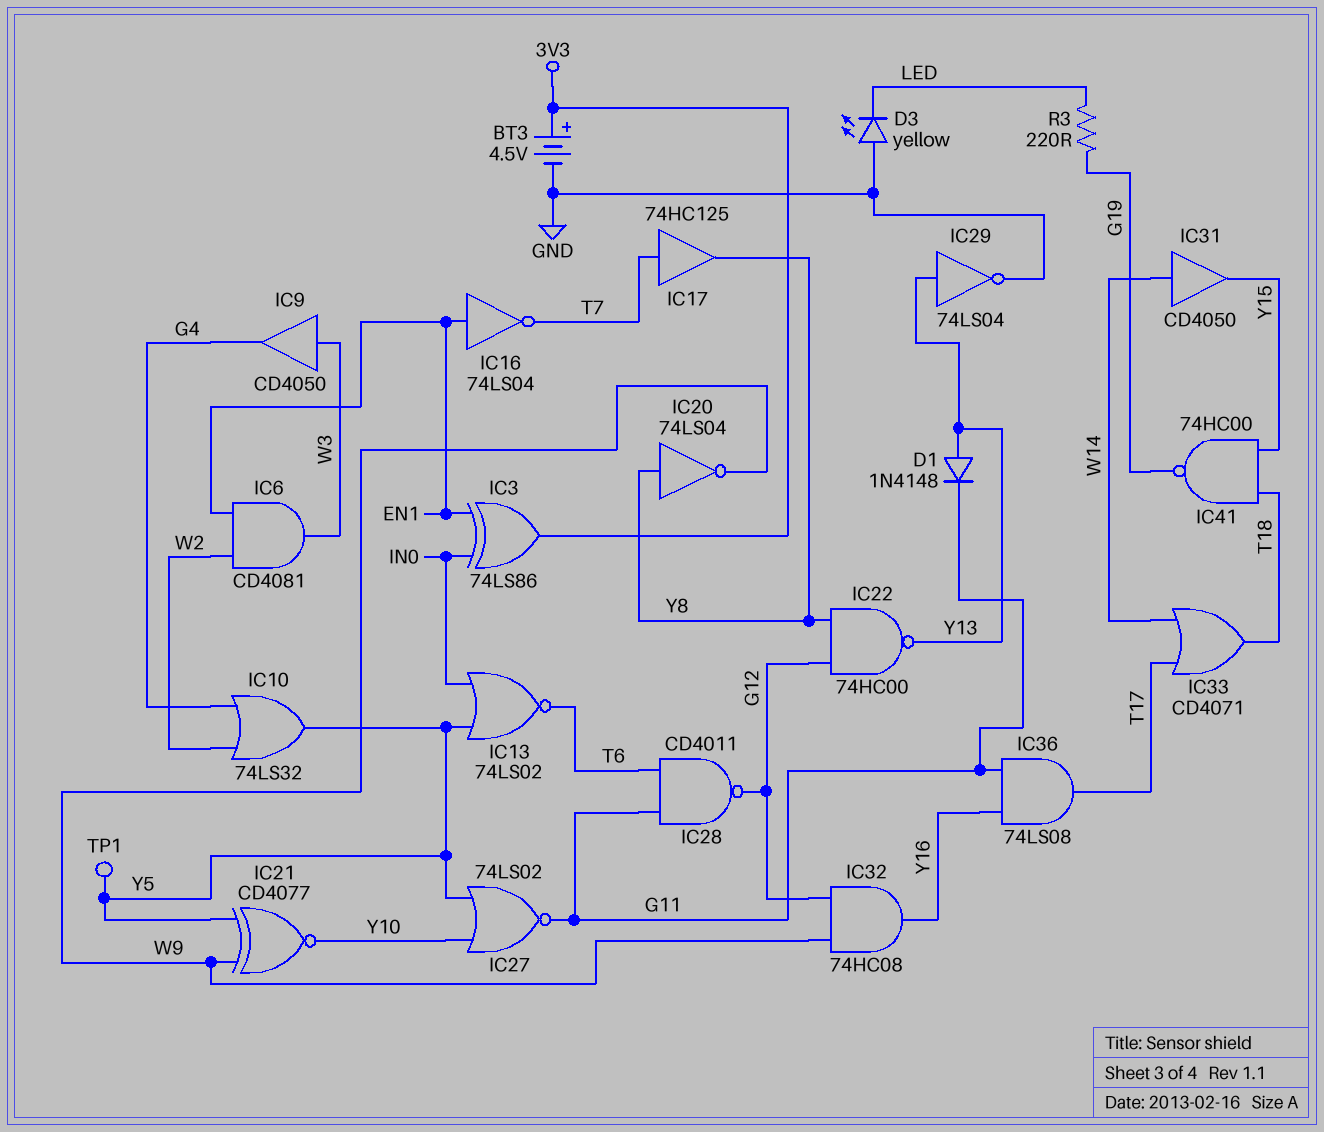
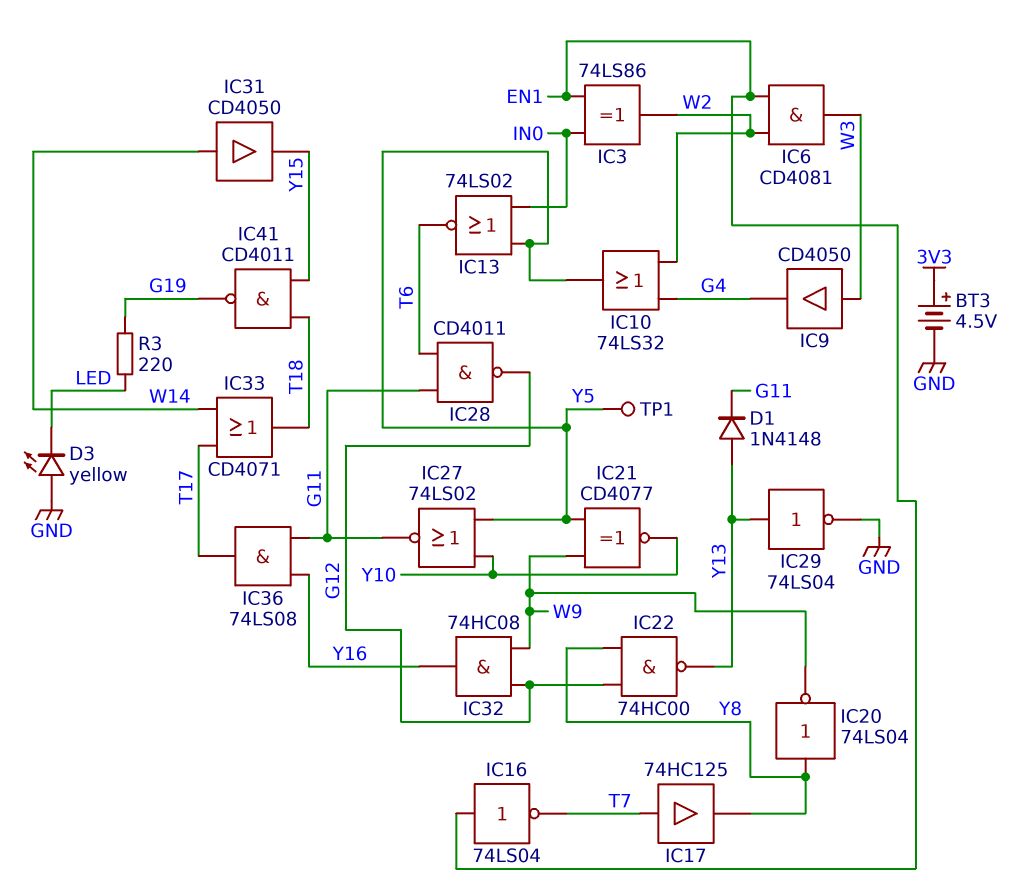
IC3: XOR 74LS86 (in EN1, in IN0, out 3V3) -> XOR 74LS86 (in EN1, in IN0, out W2)
IC41: NAND 74HC00 (in T18, in Y15, out G19) -> NAND CD4011 (in T18, in Y15, out G19)

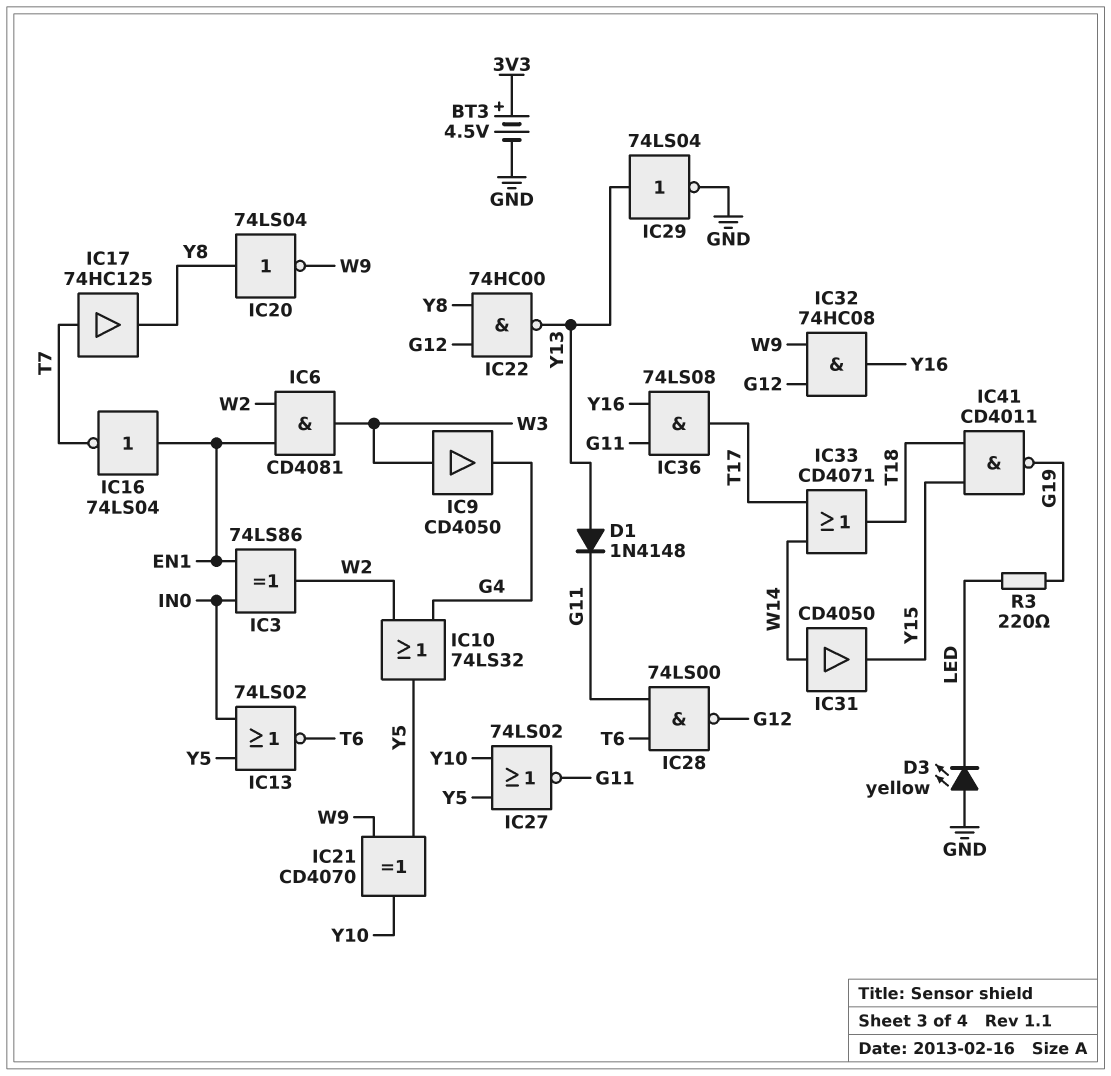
IC21: XNOR CD4077 (in W9, in Y5, out Y10) -> XOR CD4070 (in W9, in Y5, out Y10)
IC28: NAND CD4011 (in G11, in T6, out G12) -> NAND 74LS00 (in G11, in T6, out G12)
TP1: test point (Y5) -> none

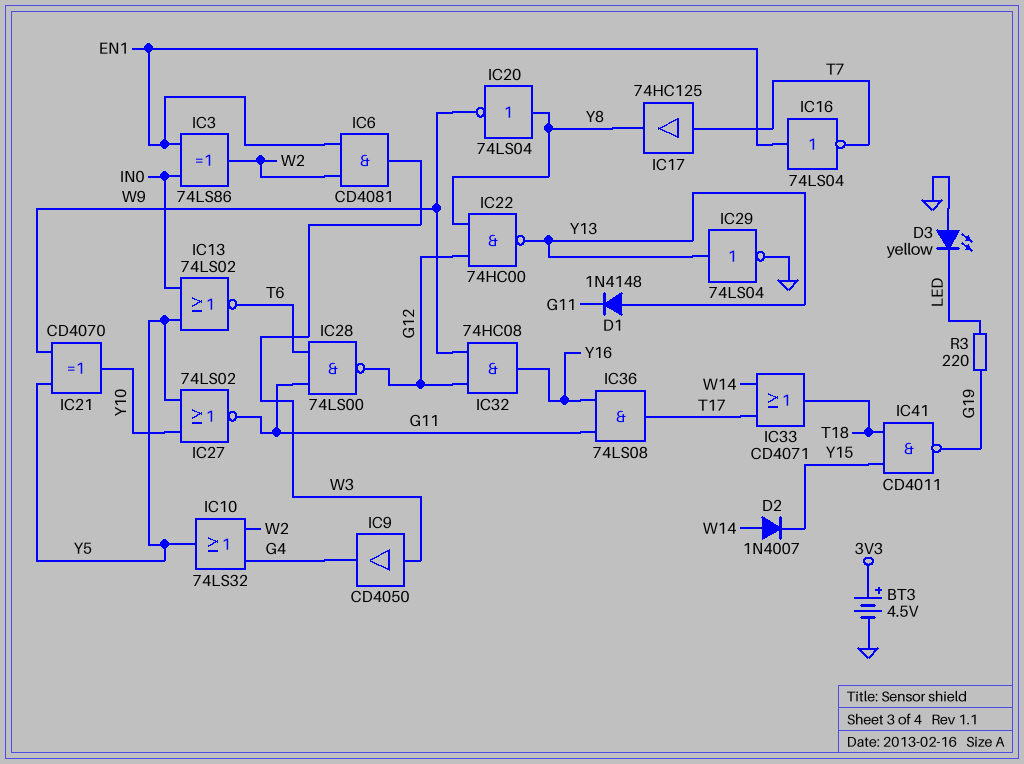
D2: none -> diode 1N4007 (A W14, K Y15)
IC31: buffer CD4050 (in W14, out Y15) -> none

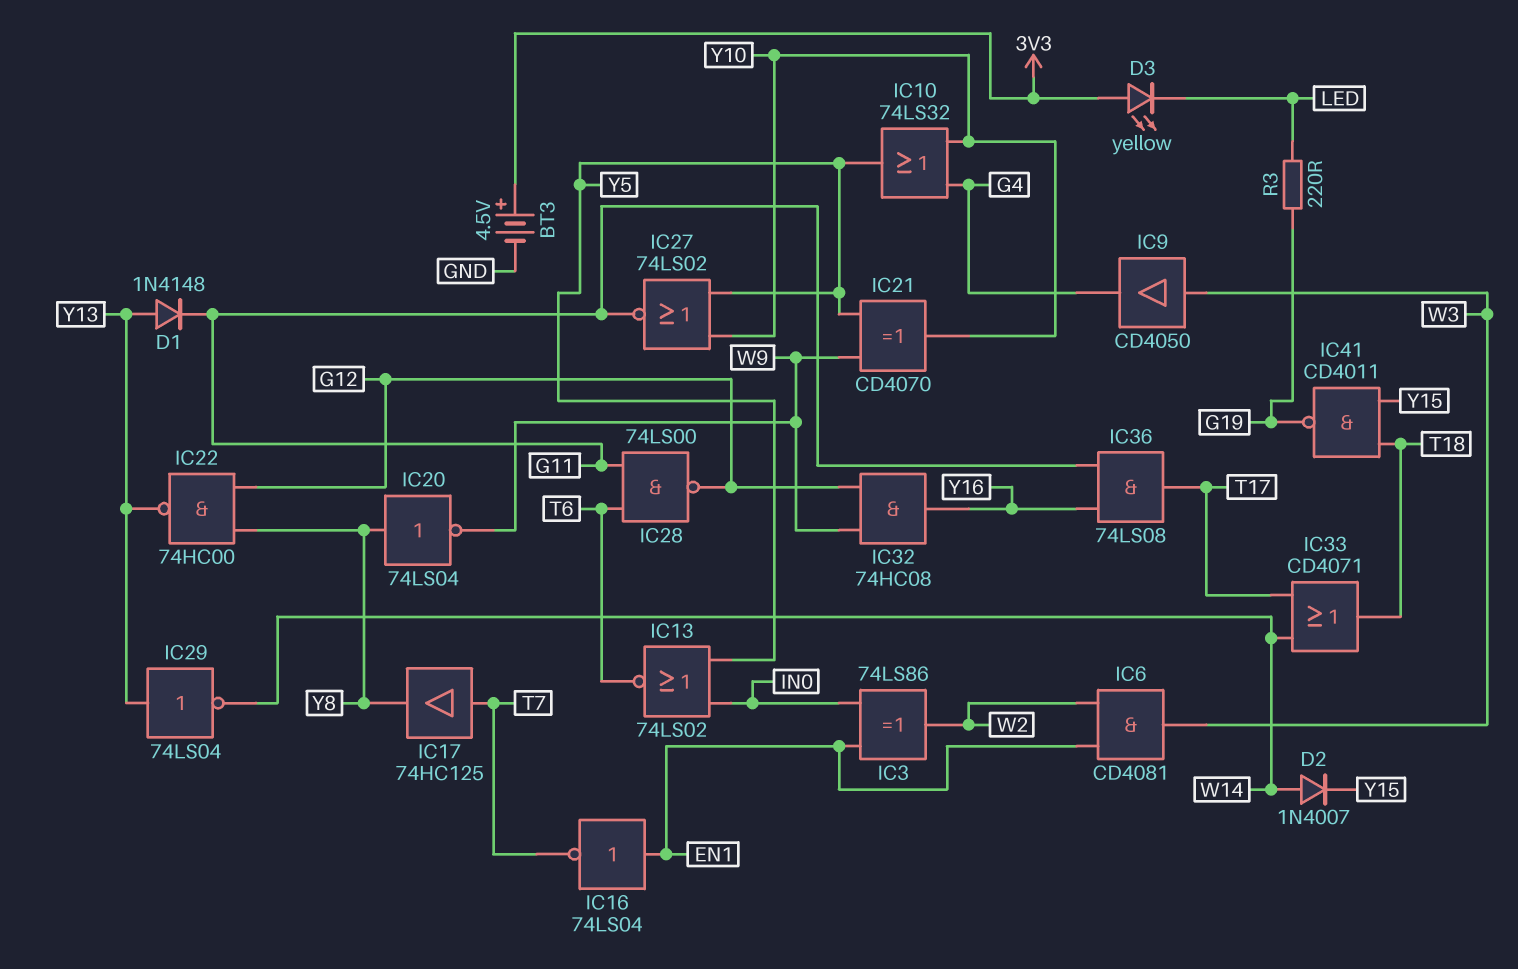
D3: LED yellow (A GND, K LED) -> LED yellow (A 3V3, K LED)
IC10: OR 74LS32 (in G4, in W2, out Y5) -> OR 74LS32 (in G4, in Y10, out Y5)
IC29: NOT 74LS04 (in Y13, out GND) -> NOT 74LS04 (in Y13, out W14)

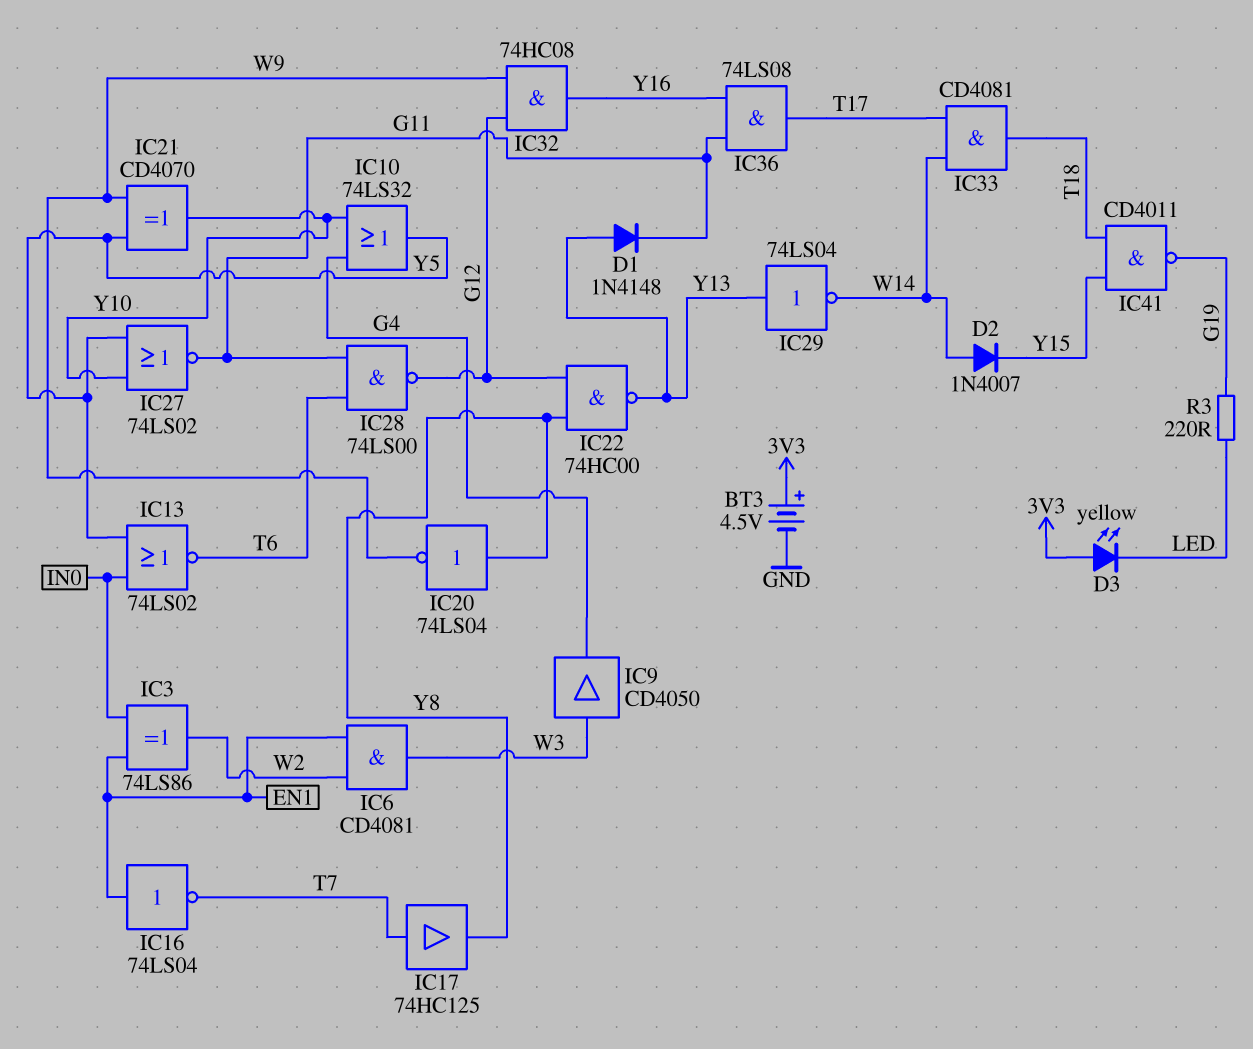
IC33: OR CD4071 (in T17, in W14, out T18) -> AND CD4081 (in T17, in W14, out T18)

